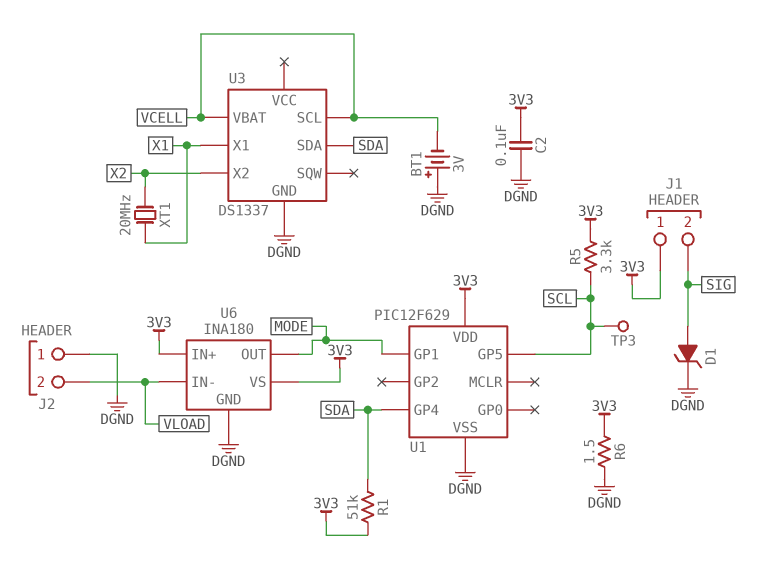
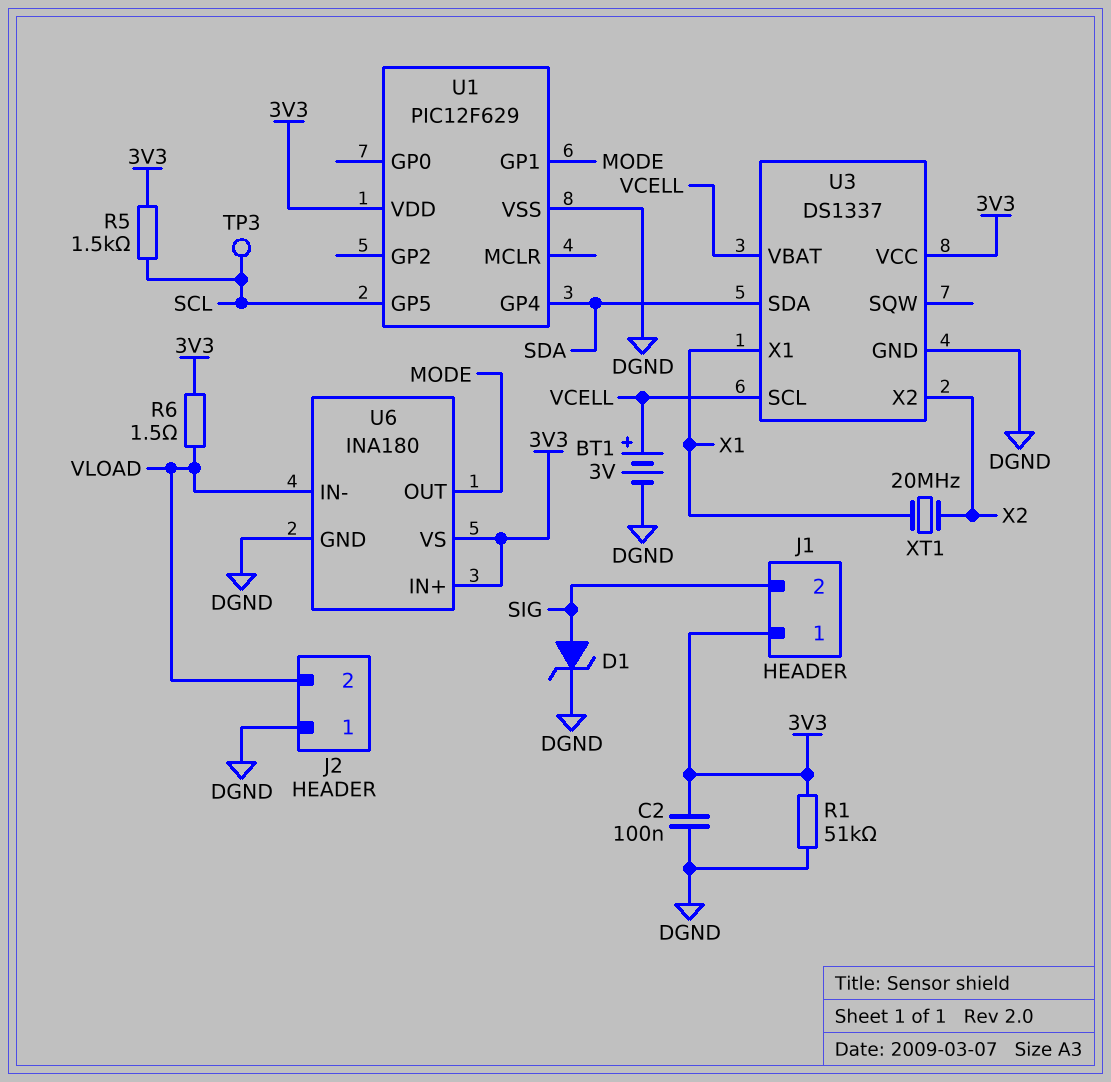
BT1: 3V (plus DGND, minus VCELL) -> 3V (plus VCELL, minus DGND)
R1: 51k (3V3, SDA) -> 51k (3V3, DGND)
R5: 3.3k (3V3, SCL) -> 1.5k (3V3, SCL)
R6: 1.5 (3V3, DGND) -> 1.5 (3V3, VLOAD)
U3 pin VCC: none -> 3V3

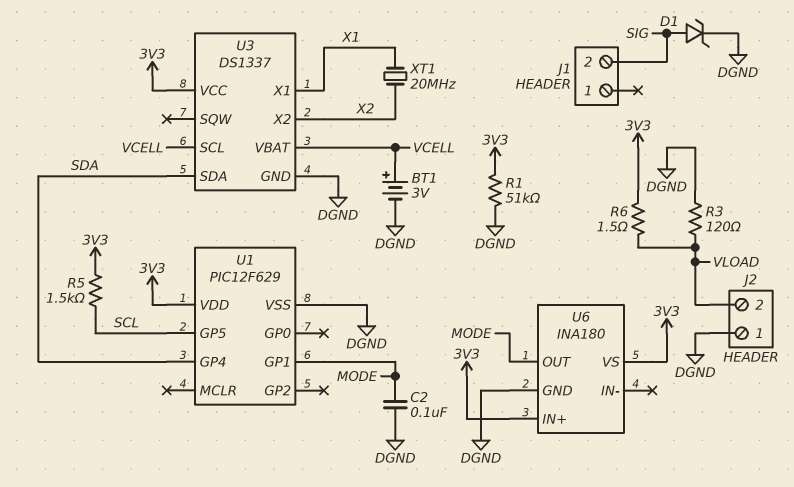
C2: 100nF (3V3, DGND) -> 100nF (DGND, MODE)
J1 pin 1: 3V3 -> none
R3: none -> 120 (DGND, VLOAD)
TP3: test point (SCL) -> none
U6 pin IN-: VLOAD -> none

